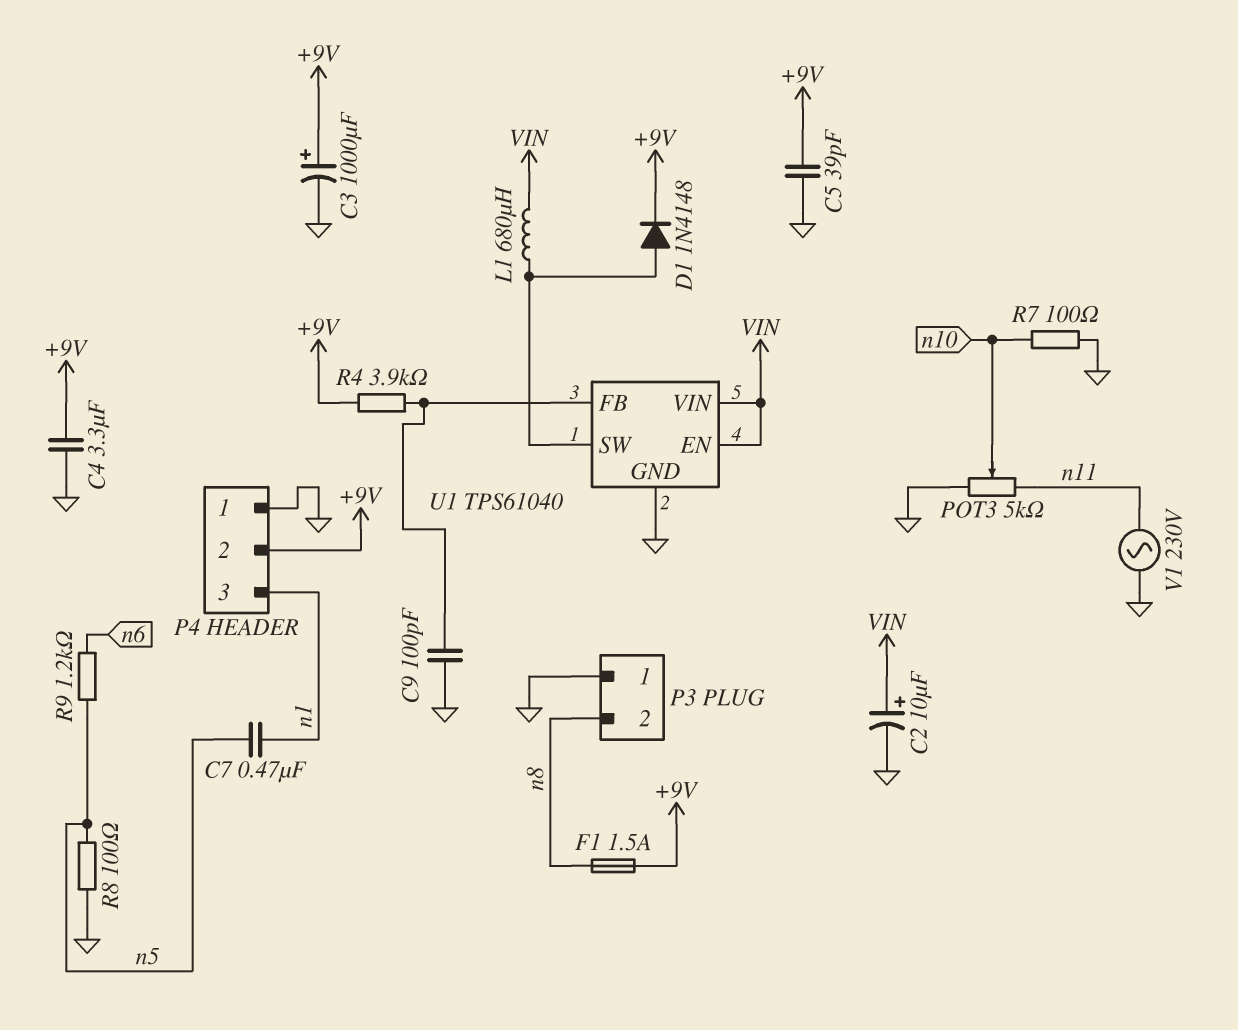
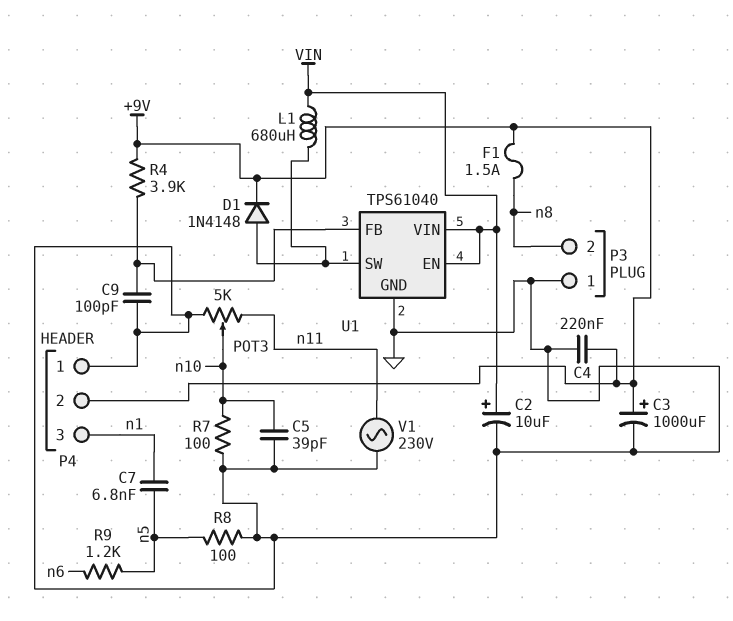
C4: 3.3uF (+9V, GND) -> 220nF (+9V, GND)
C5: 39pF (+9V, GND) -> 39pF (GND, n10)
C7: 470nF (n1, n5) -> 6.8nF (n1, n5)

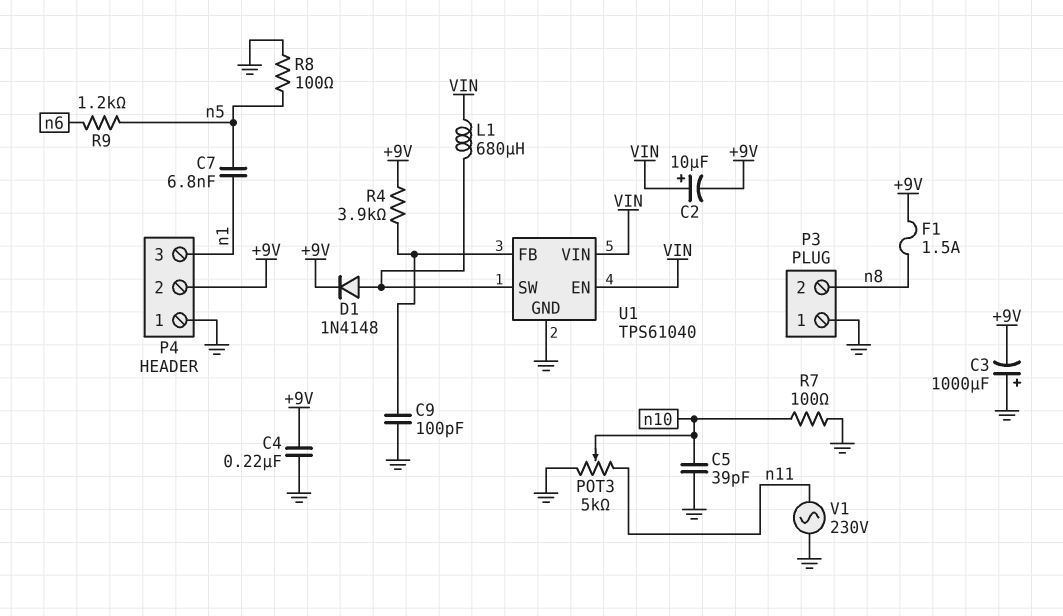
C2: 10uF (plus VIN, minus GND) -> 10uF (plus VIN, minus +9V)
C3: 1000uF (plus +9V, minus GND) -> 1000uF (plus GND, minus +9V)

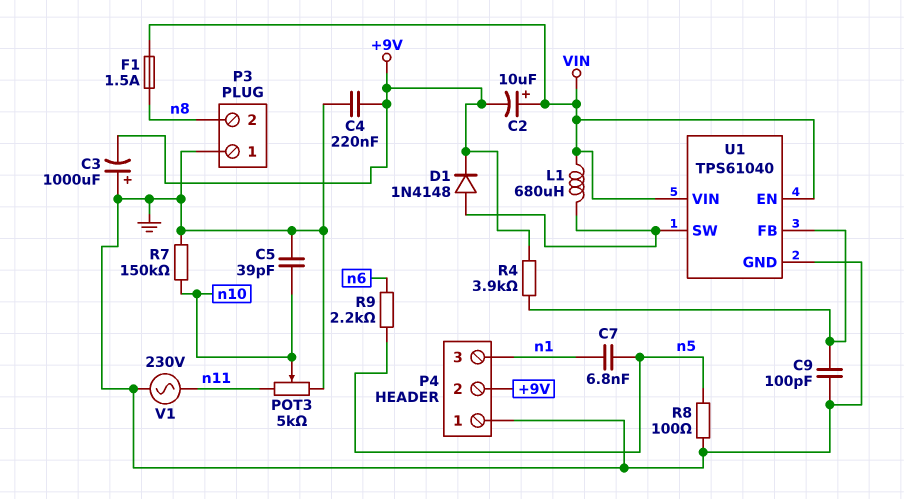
F1: 1.5A (+9V, n8) -> 1.5A (VIN, n8)
R7: 100 (GND, n10) -> 150k (GND, n10)
R9: 1.2k (n5, n6) -> 2.2k (n5, n6)

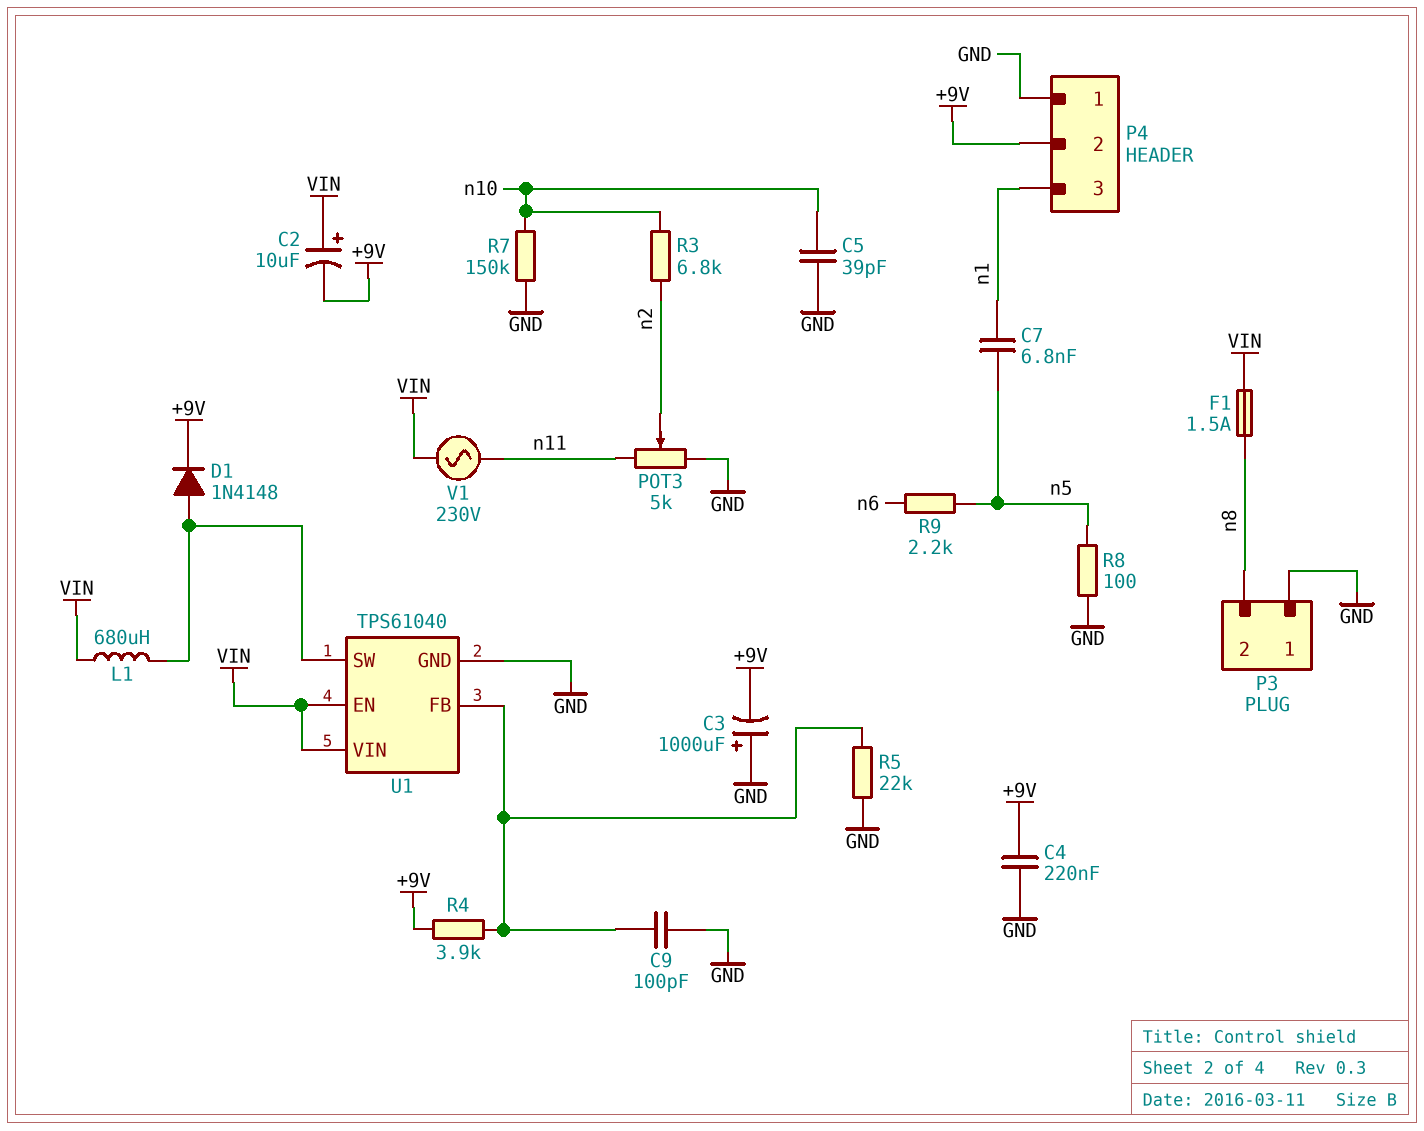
POT3: 5k (GND, n11, wiper n10) -> 5k (GND, n11, wiper n2)
R3: none -> 6.8k (n2, n10)
R5: none -> 22k (GND, U1/FB)
V1: AC 230V (GND, n11) -> AC 230V (VIN, n11)

